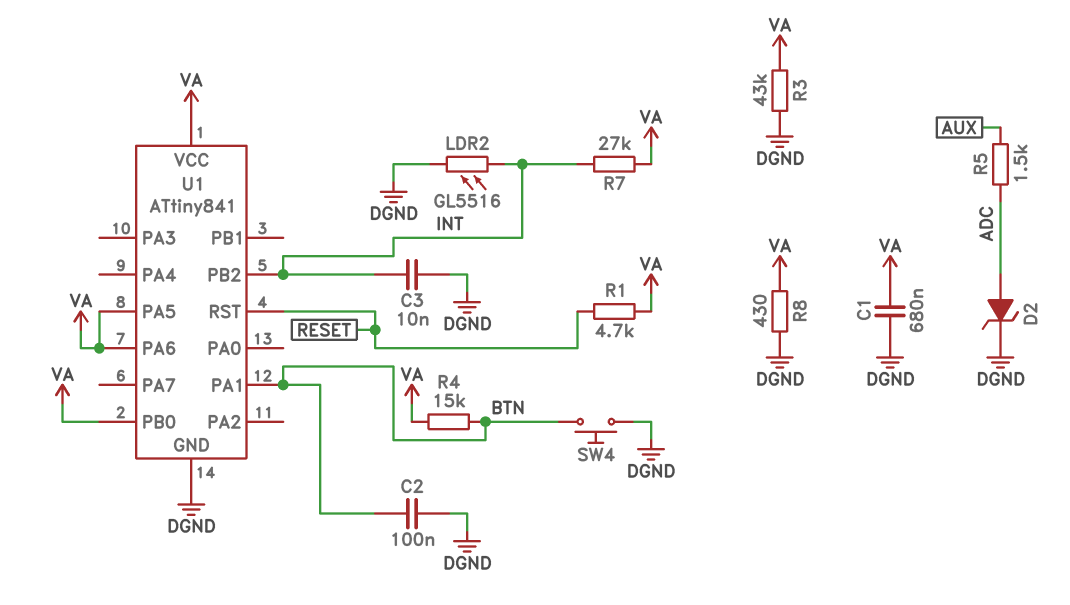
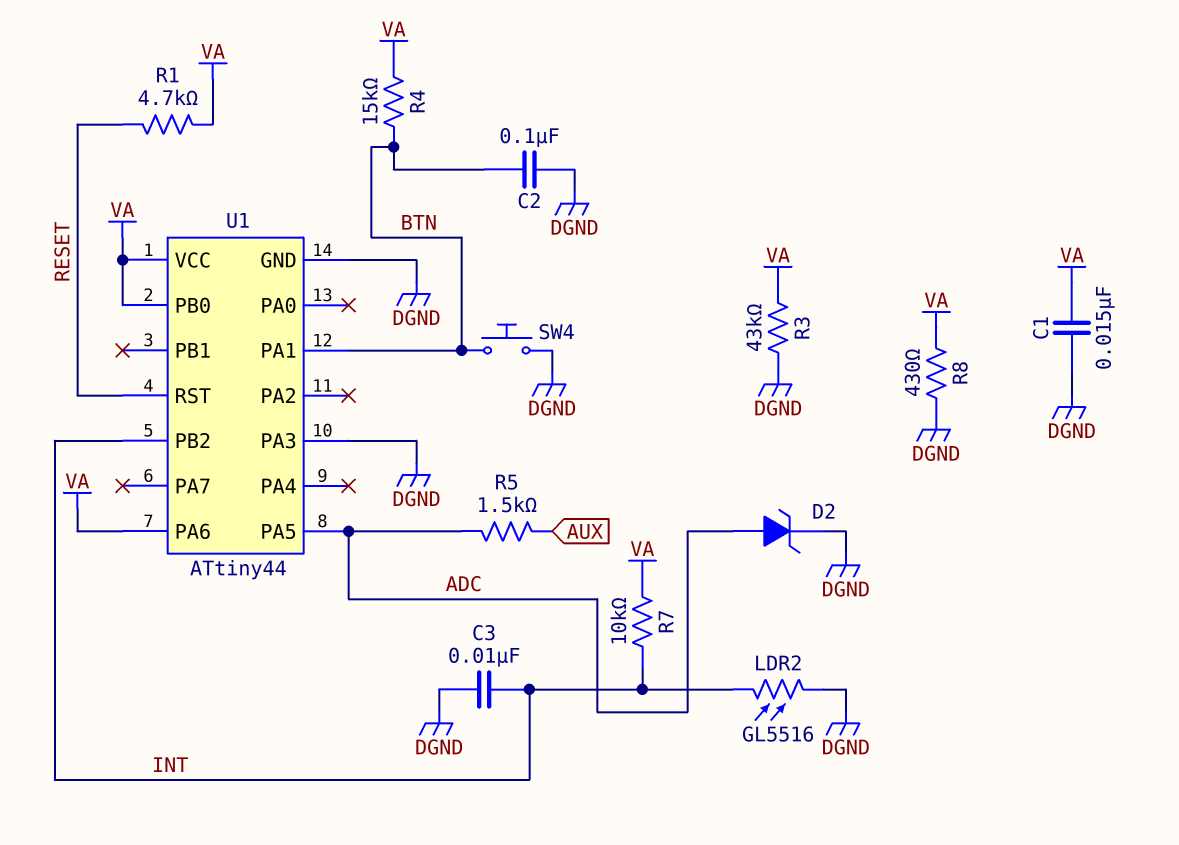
C1: 680nF (DGND, VA) -> 15nF (DGND, VA)
R7: 27k (INT, VA) -> 10k (INT, VA)
U1: ATtiny841 -> ATtiny44
U1 pin PA3: none -> DGND
U1 pin PA5: VA -> ADC

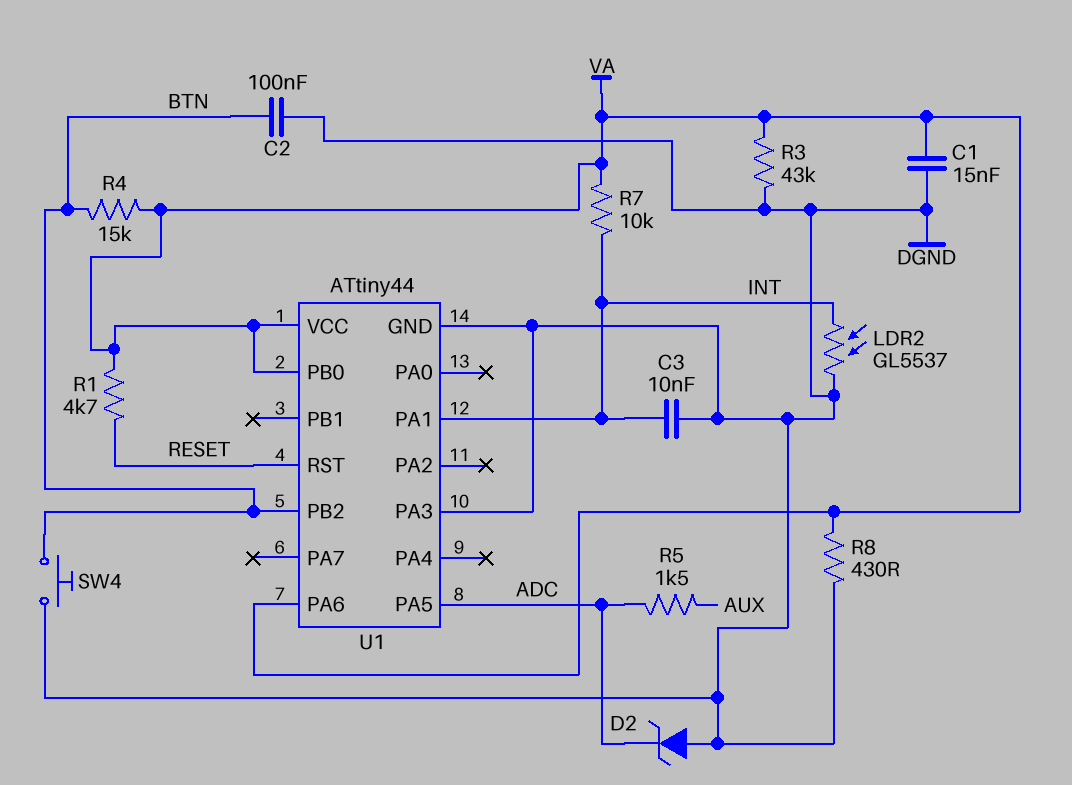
D2: zener (A ADC, K DGND) -> zener (A DGND, K ADC)
LDR2: GL5516 (DGND, INT) -> GL5537 (DGND, INT)
U1 pin PA1: BTN -> INT
U1 pin PB2: INT -> BTN

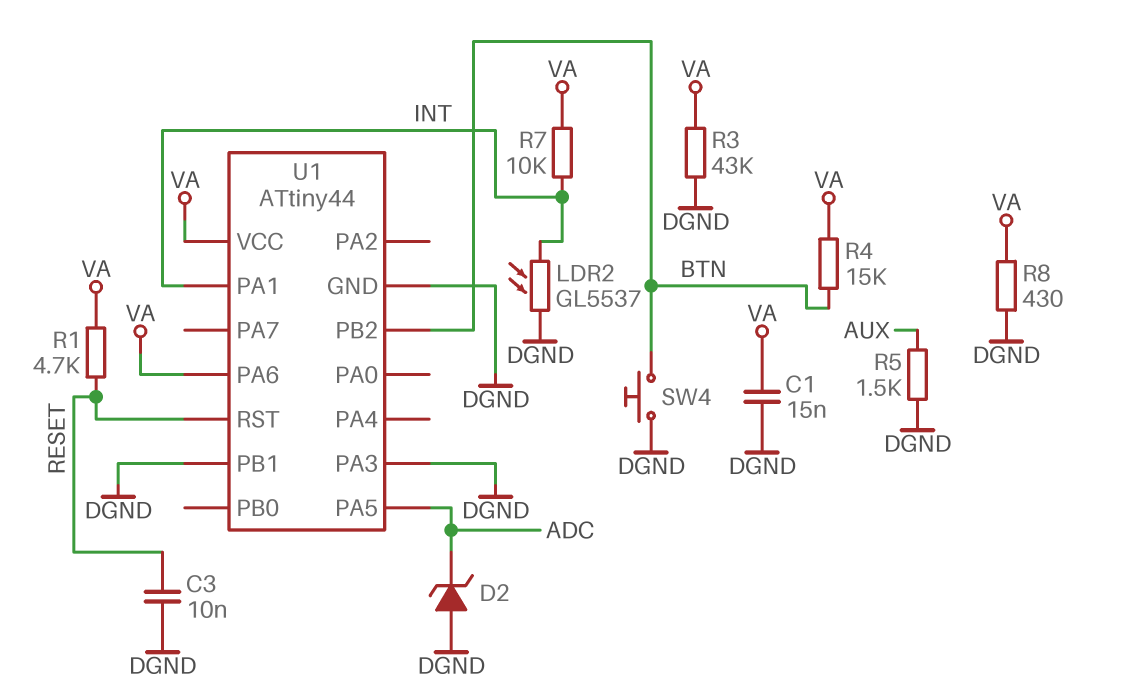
C2: 100nF (BTN, DGND) -> none
C3: 10nF (DGND, INT) -> 10nF (DGND, RESET)
R5: 1.5k (ADC, AUX) -> 1.5k (AUX, DGND)
U1 pin PB0: VA -> none
U1 pin PB1: none -> DGND

